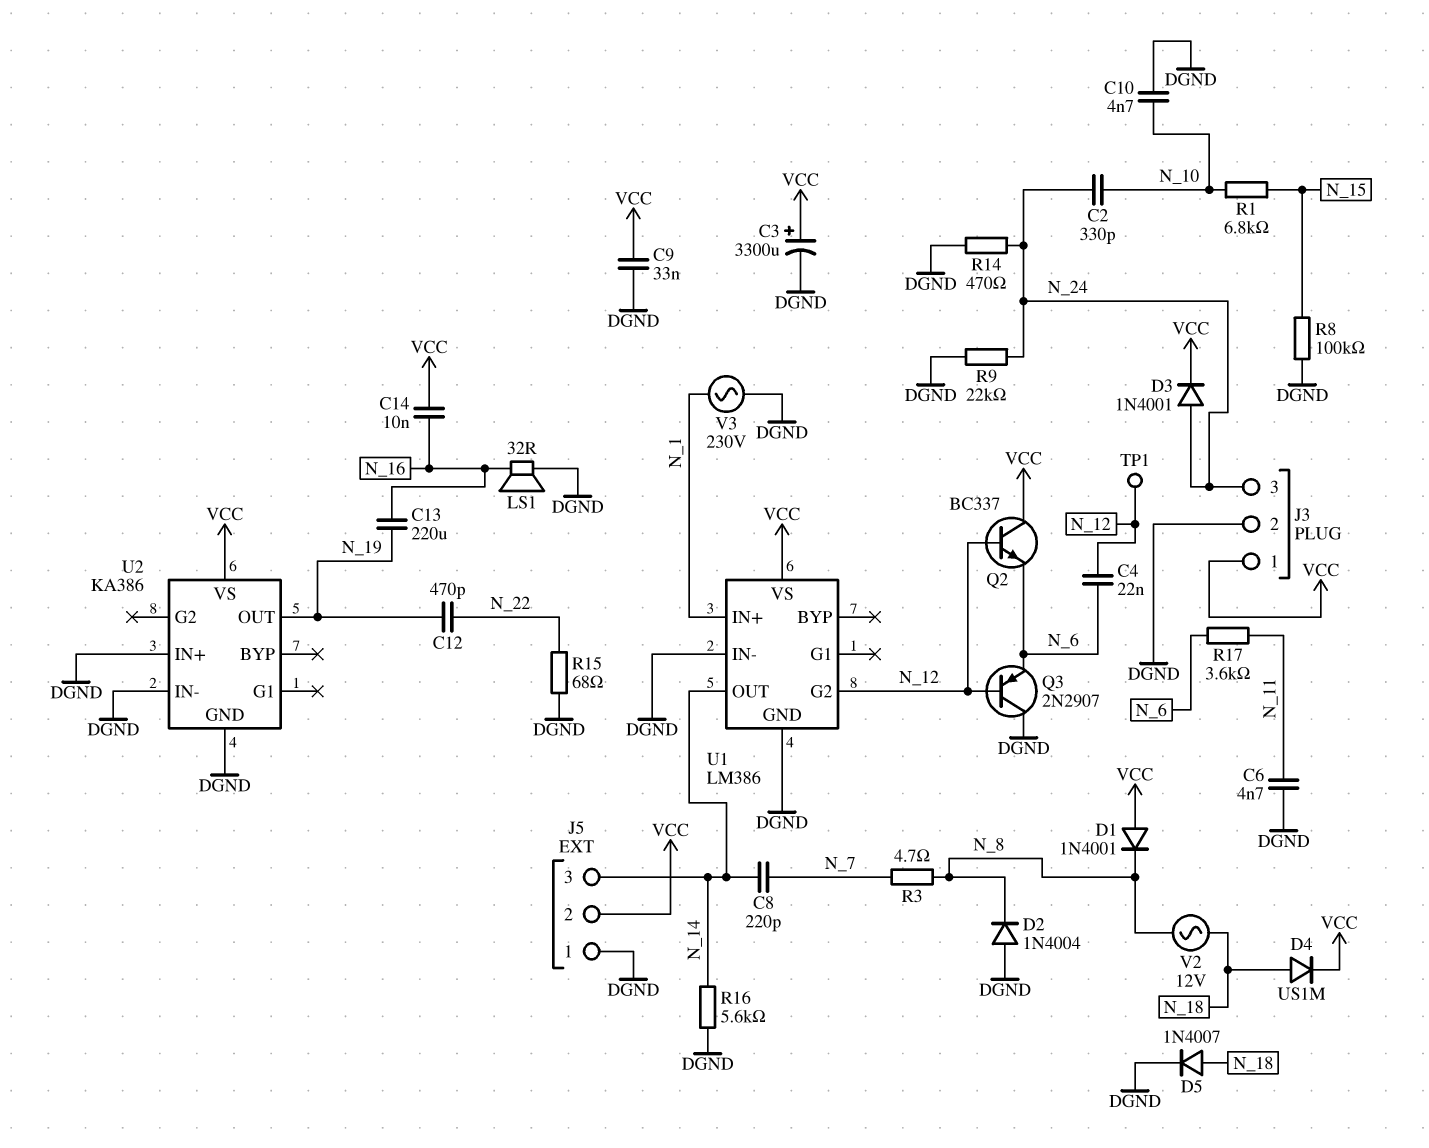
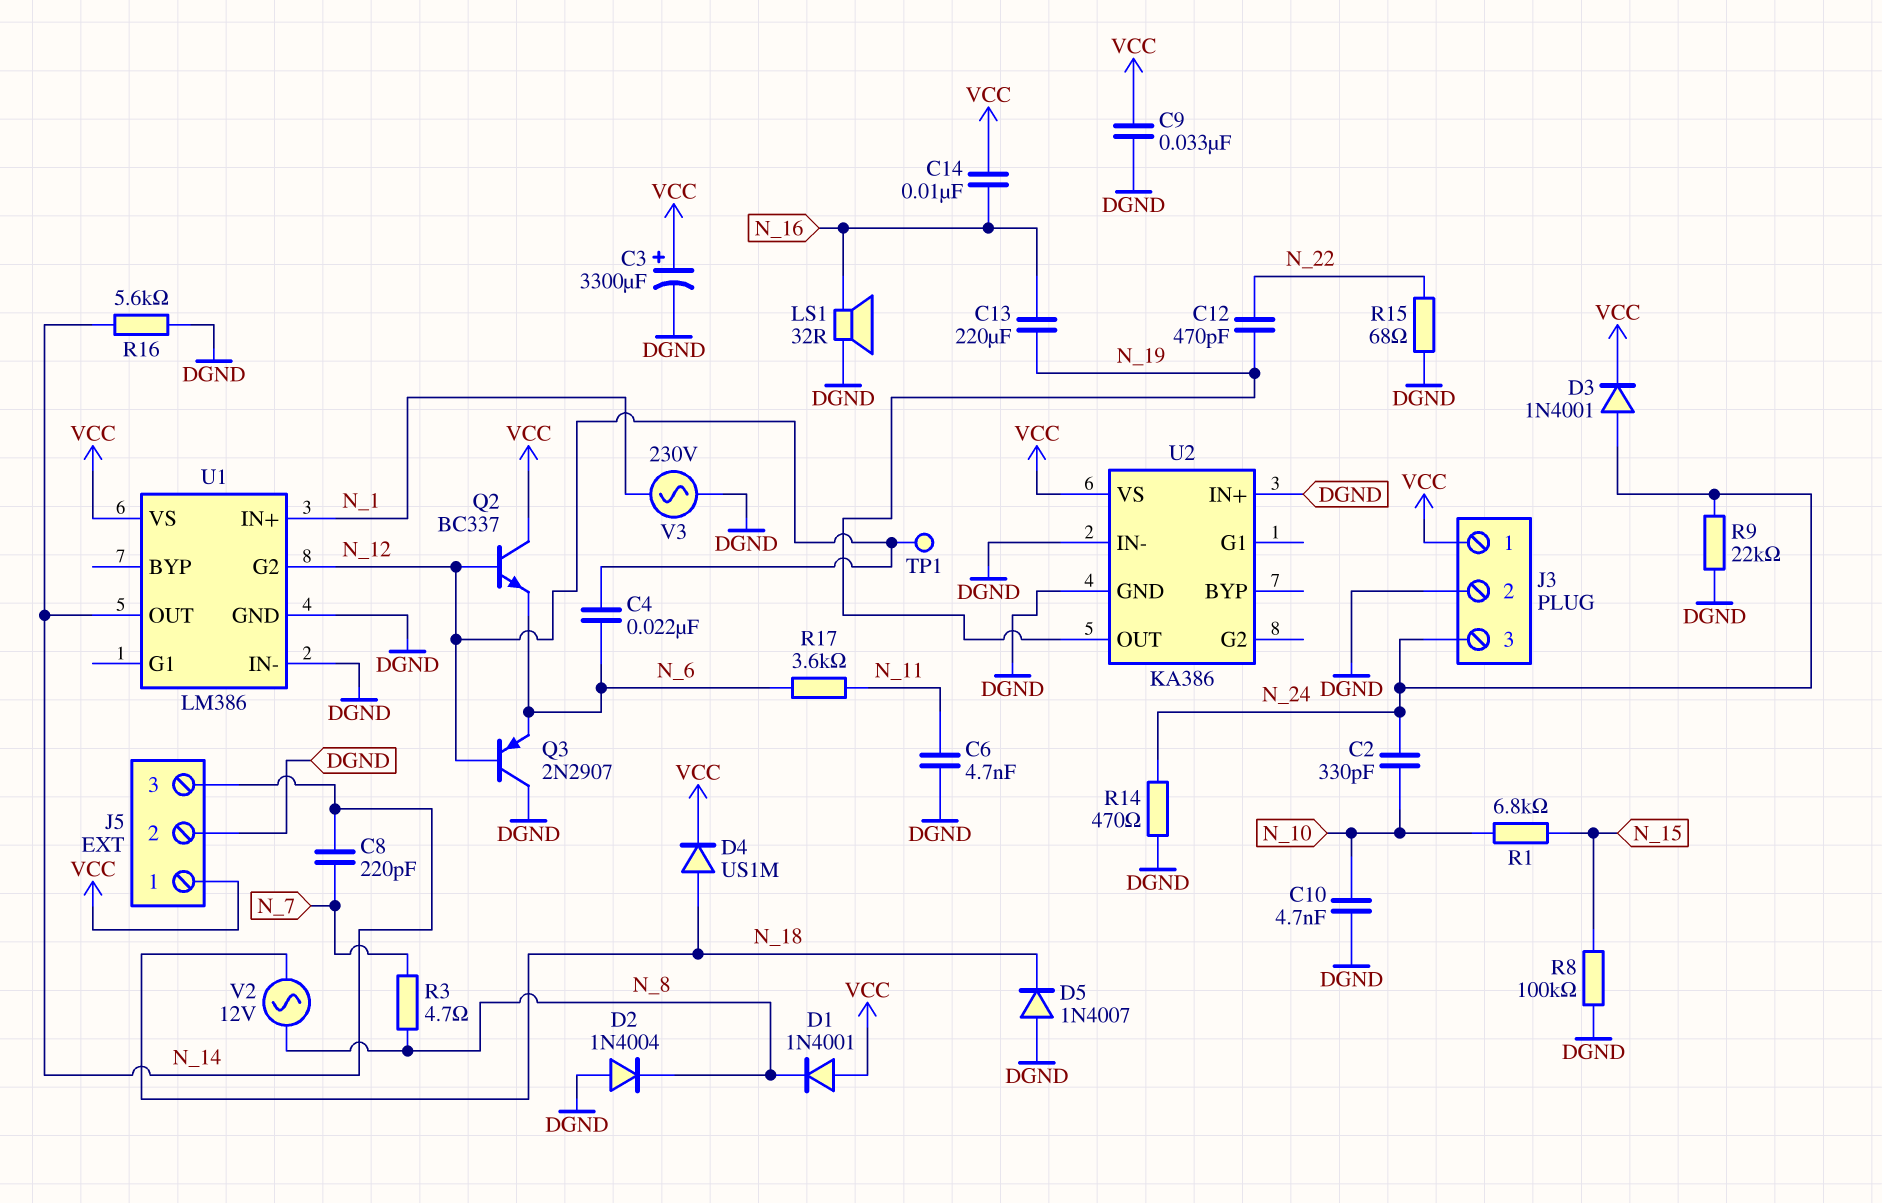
D5: diode 1N4007 (A N_18, K DGND) -> diode 1N4007 (A DGND, K N_18)
J5 pin 1: DGND -> VCC
J5 pin 2: VCC -> DGND

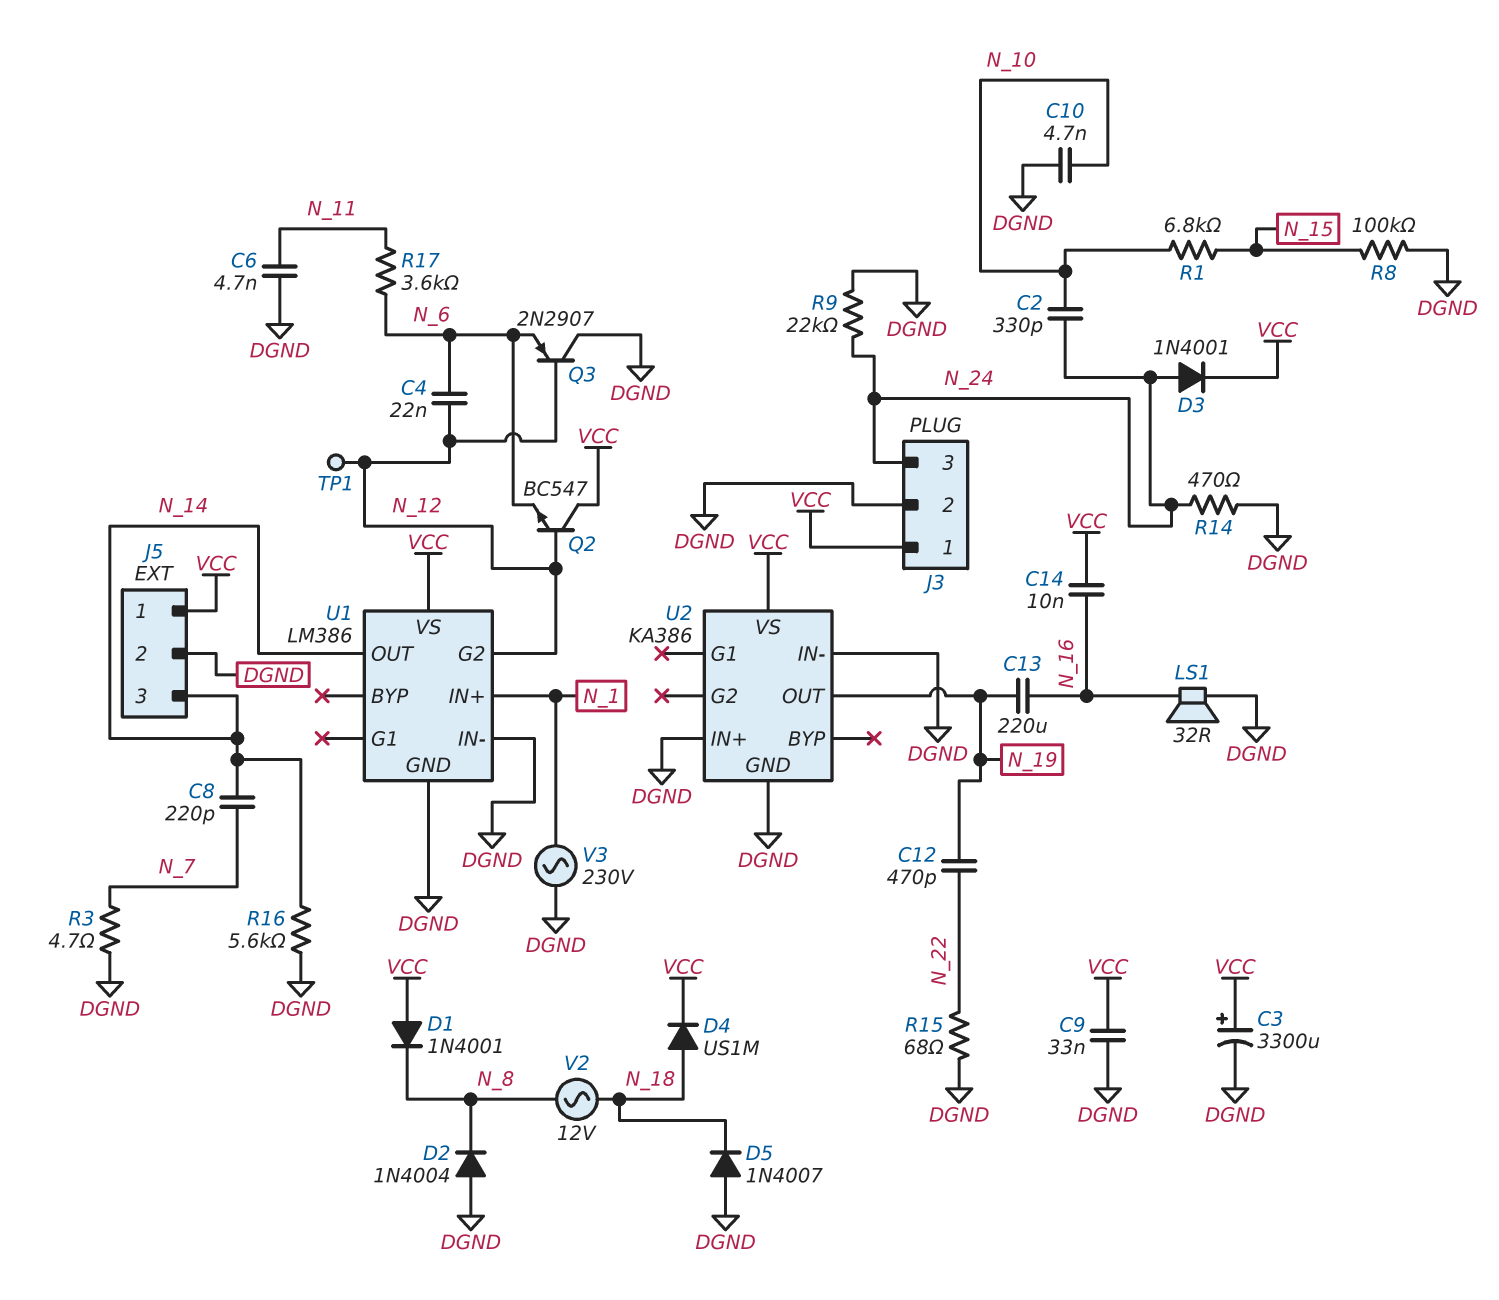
Q2: NPN BC337 (B N_12, C VCC, E N_6) -> NPN BC547 (B N_12, C VCC, E N_6)
R3: 4.7 (N_7, N_8) -> 4.7 (DGND, N_7)

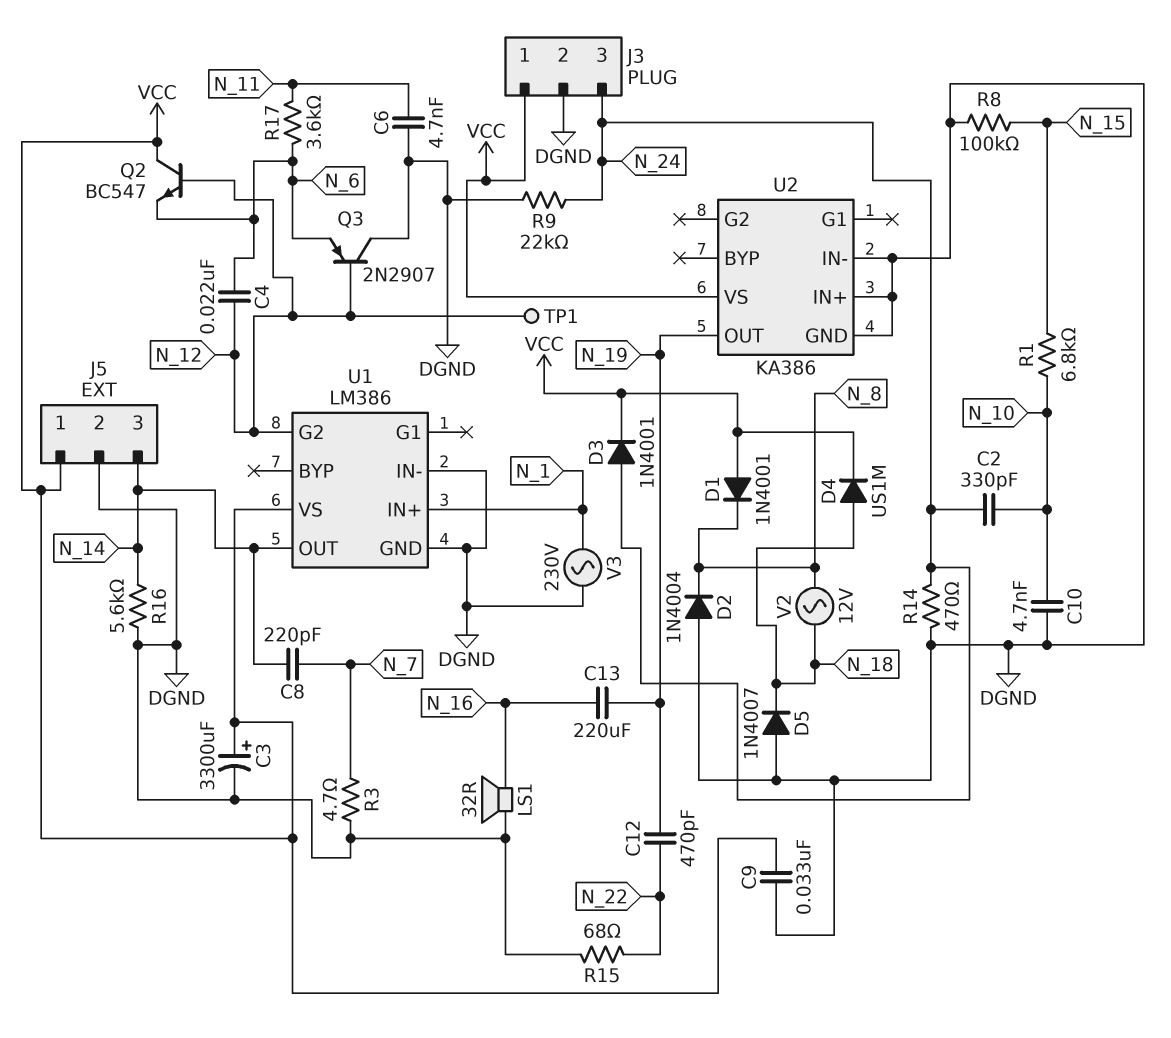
C14: 10nF (N_16, VCC) -> none

